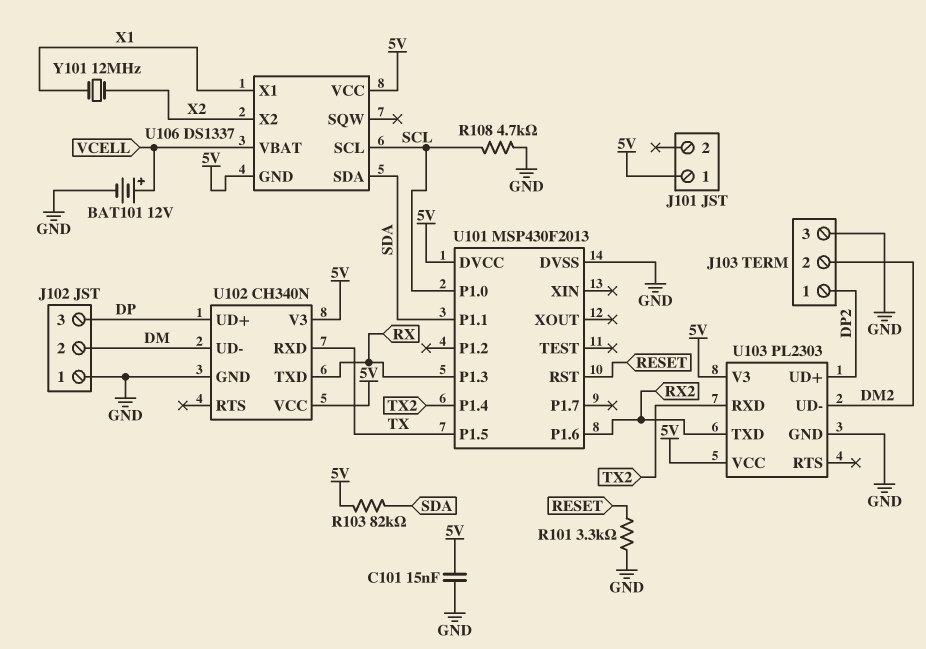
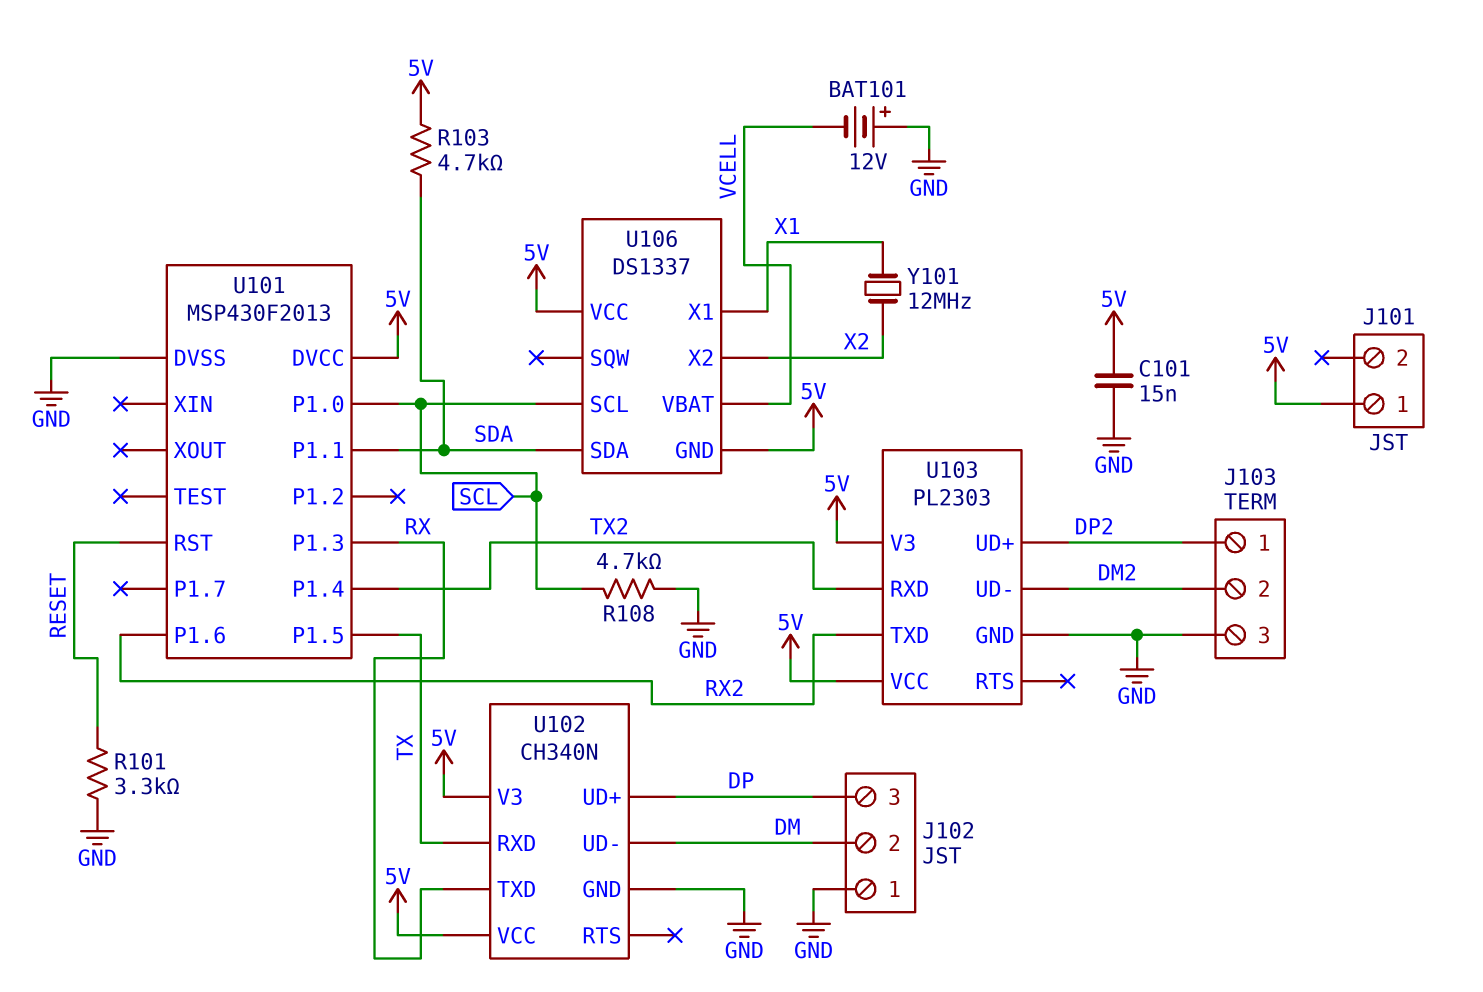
BAT101: 12V (plus VCELL, minus GND) -> 12V (plus GND, minus VCELL)
R103: 82k (5V, SDA) -> 4.7k (5V, SDA)

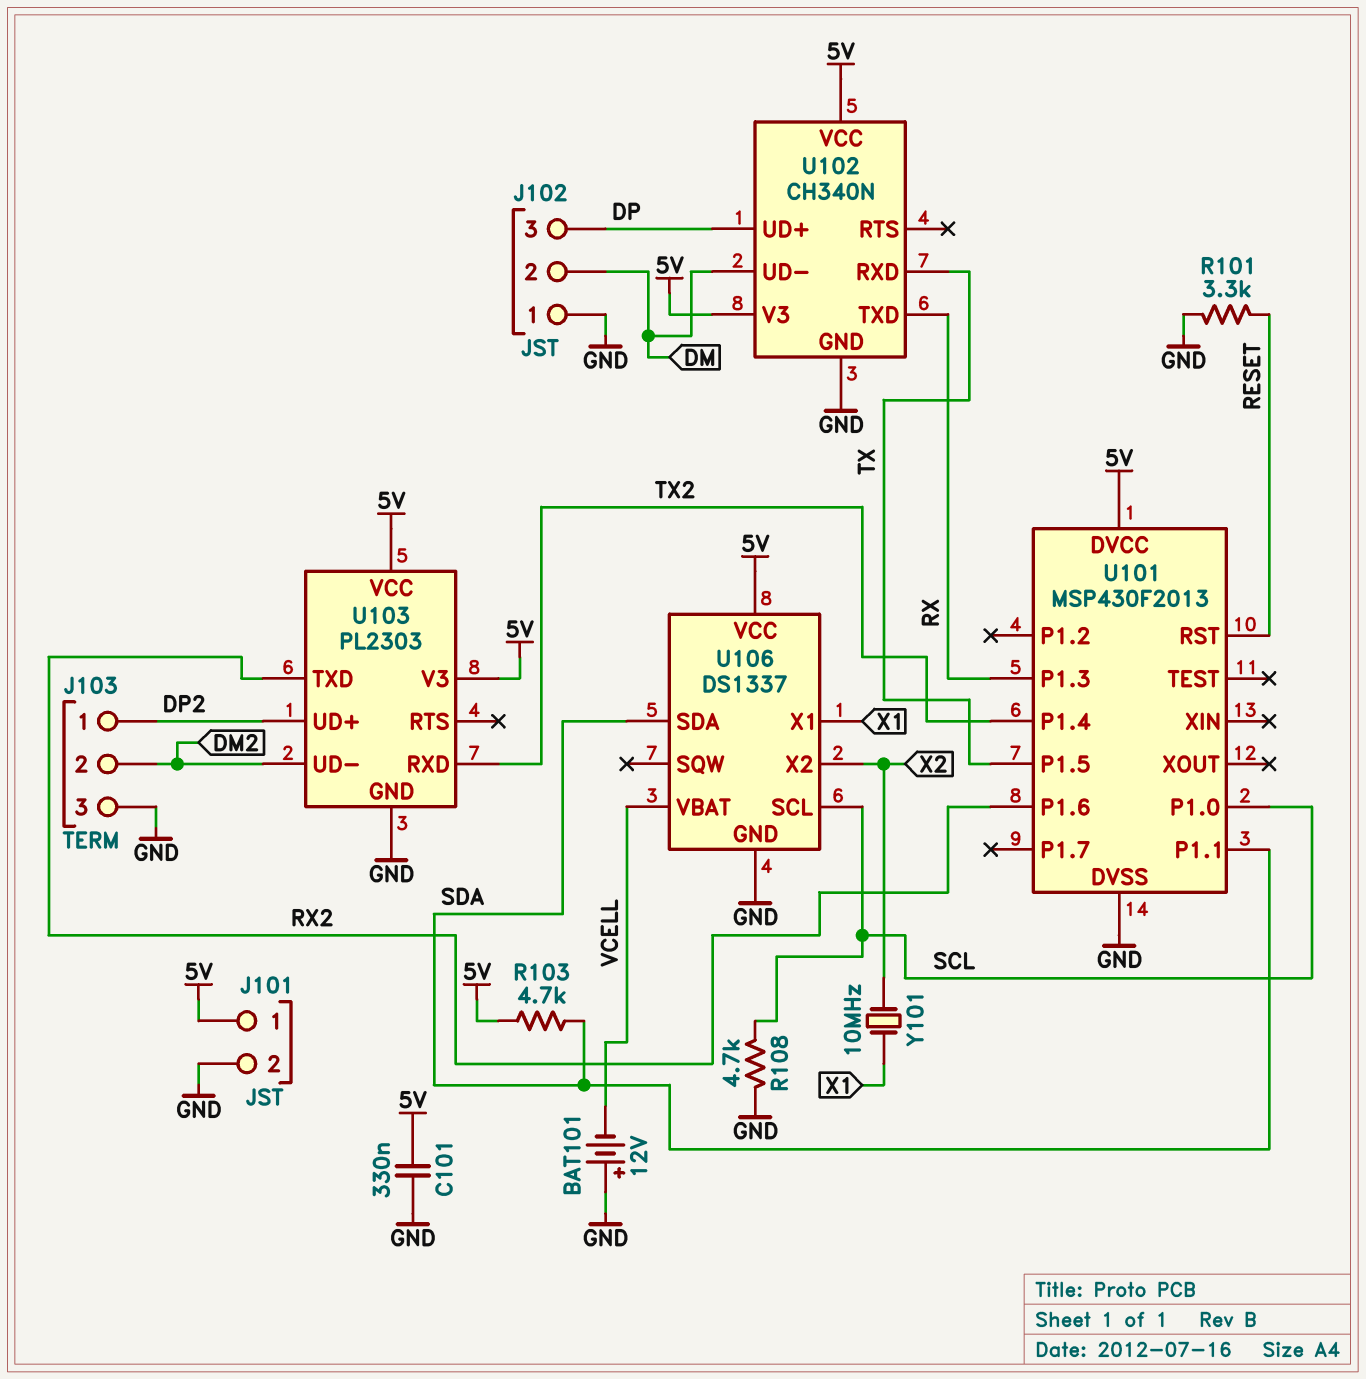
C101: 15nF (5V, GND) -> 330nF (5V, GND)
J101 pin 2: none -> GND
U106 pin GND: 5V -> GND
Y101: 12MHz (X1, X2) -> 10MHz (X1, X2)

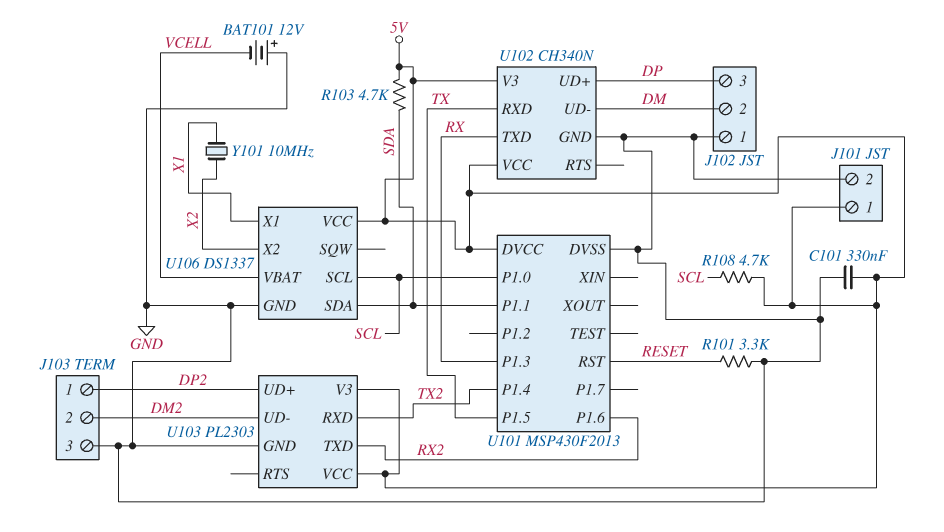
R108: 4.7k (GND, SCL) -> 4.7k (5V, SCL)

